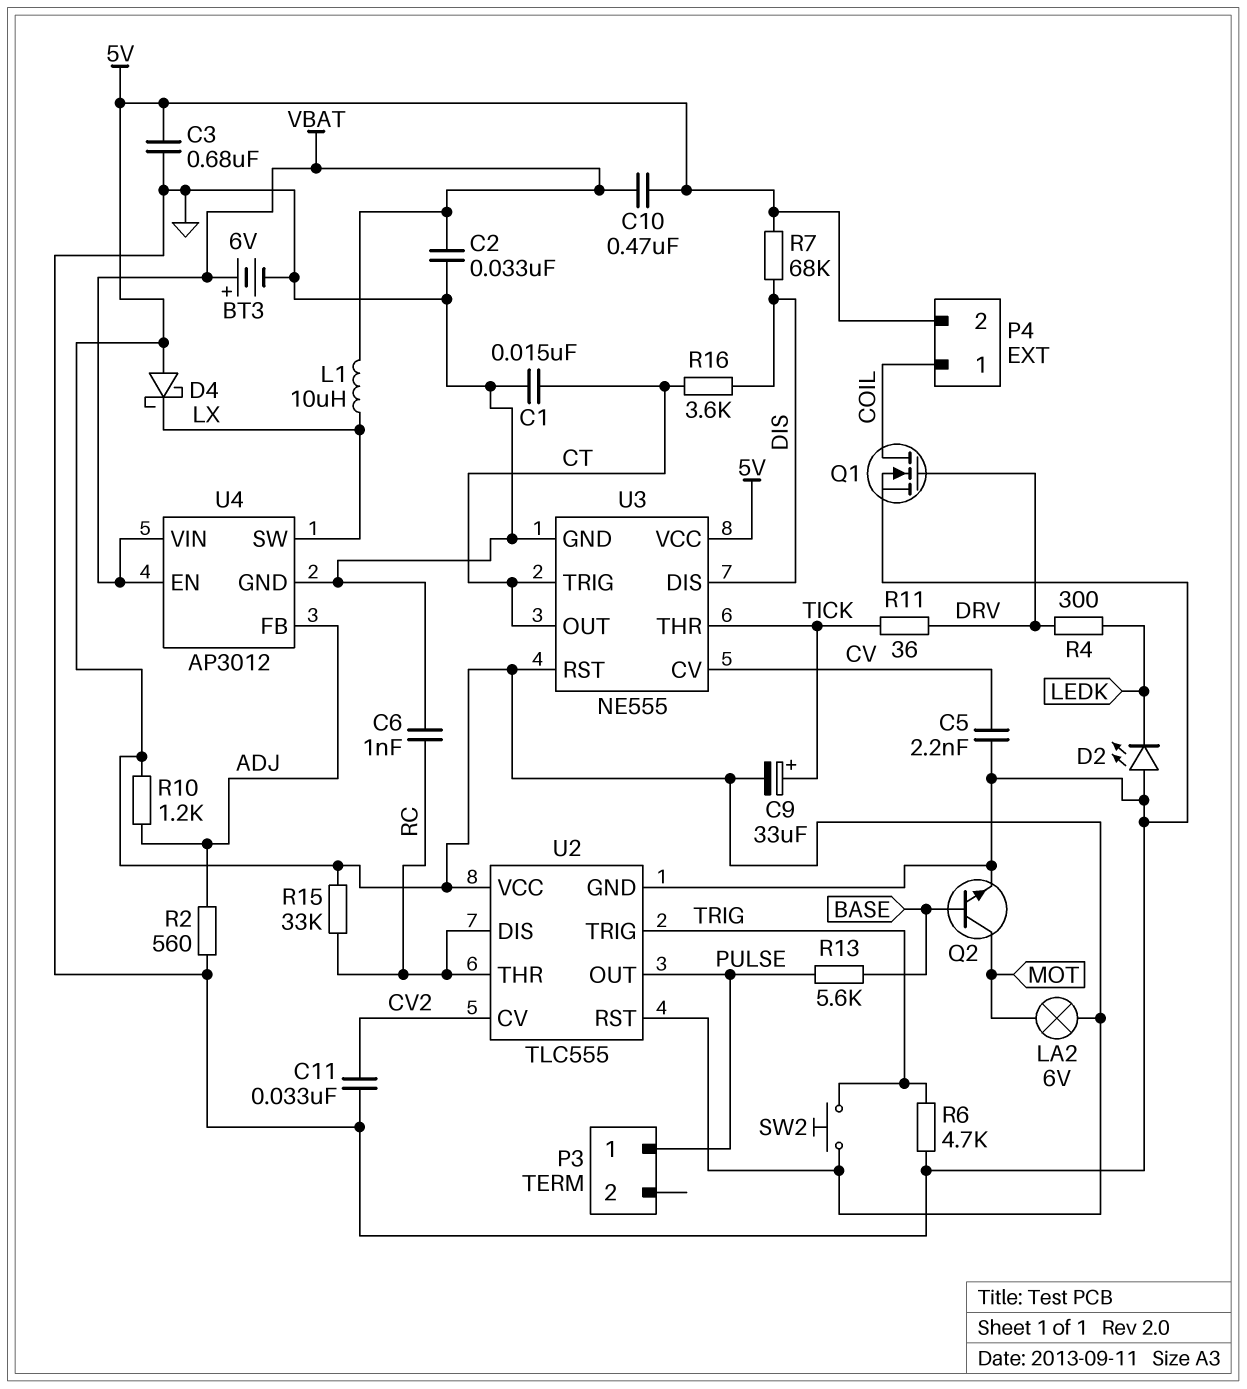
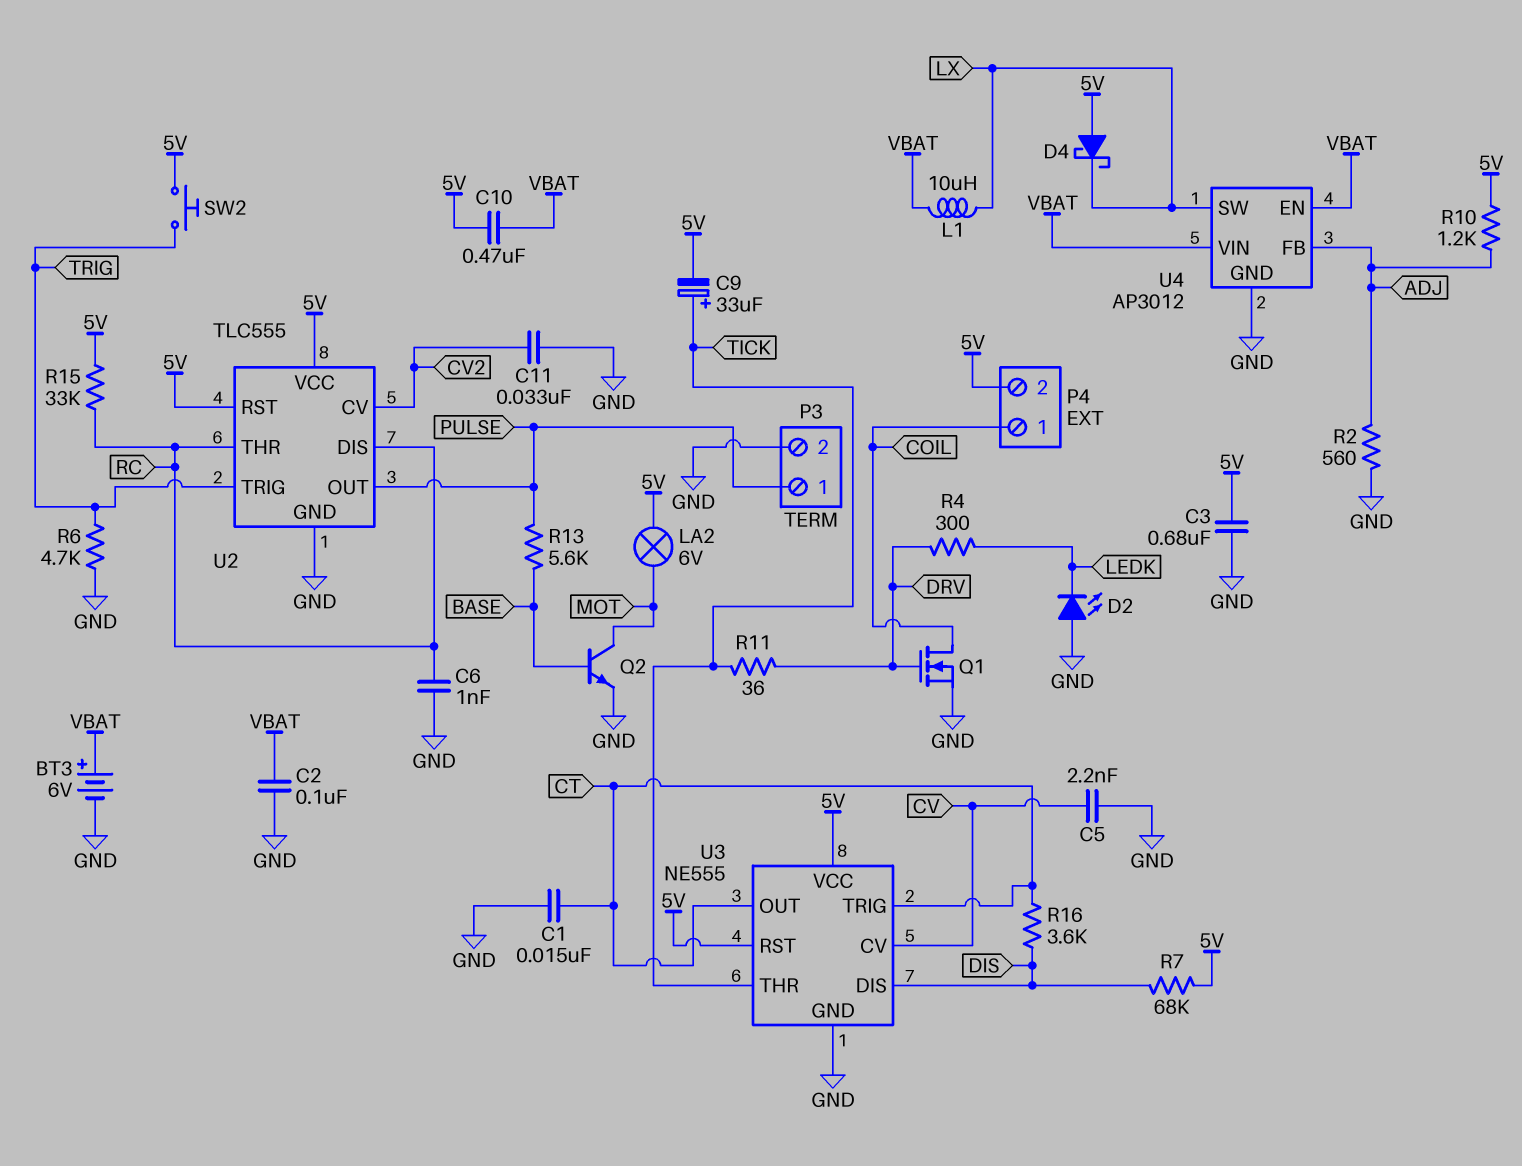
C2: 33nF (GND, VBAT) -> 100nF (GND, VBAT)
P3 pin 2: none -> GND

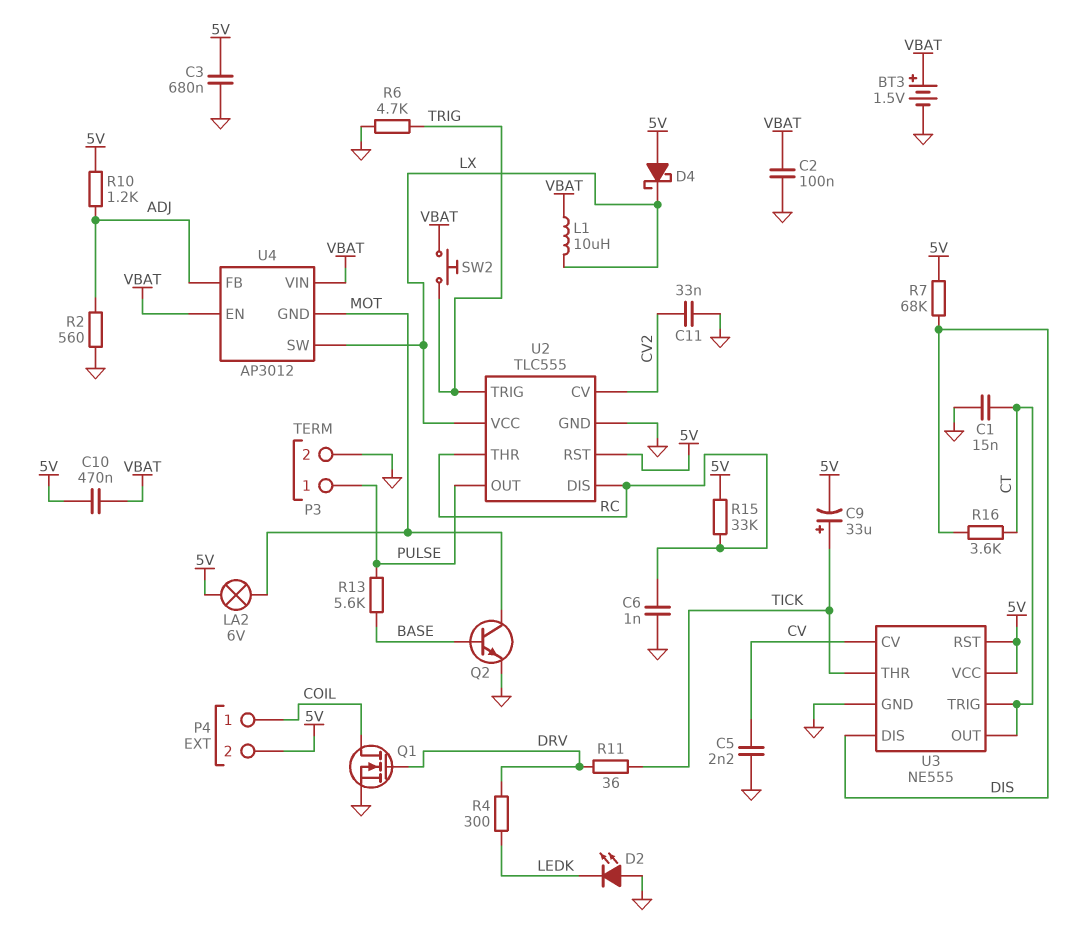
BT3: 6V (plus VBAT, minus GND) -> 1.5V (plus VBAT, minus GND)
SW2: button (5V, TRIG) -> button (TRIG, VBAT)
U2 pin VCC: 5V -> LX
U4 pin GND: GND -> MOT

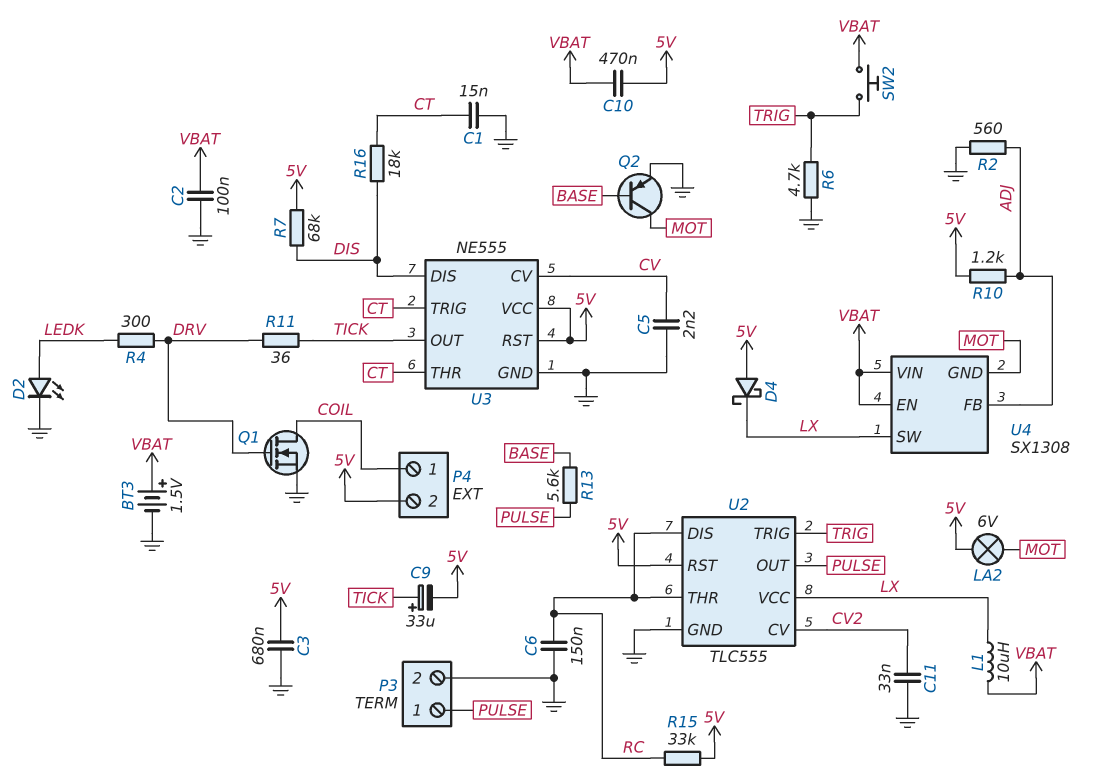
C6: 1nF (GND, RC) -> 150nF (GND, RC)
D2: LED (A GND, K LEDK) -> LED (A LEDK, K GND)
Q2: NPN (B BASE, C MOT, E GND) -> PNP (B BASE, C MOT, E GND)
R16: 3.6k (CT, DIS) -> 18k (CT, DIS)
U3 pin OUT: CT -> TICK
U3 pin THR: TICK -> CT
U4: AP3012 -> SX1308

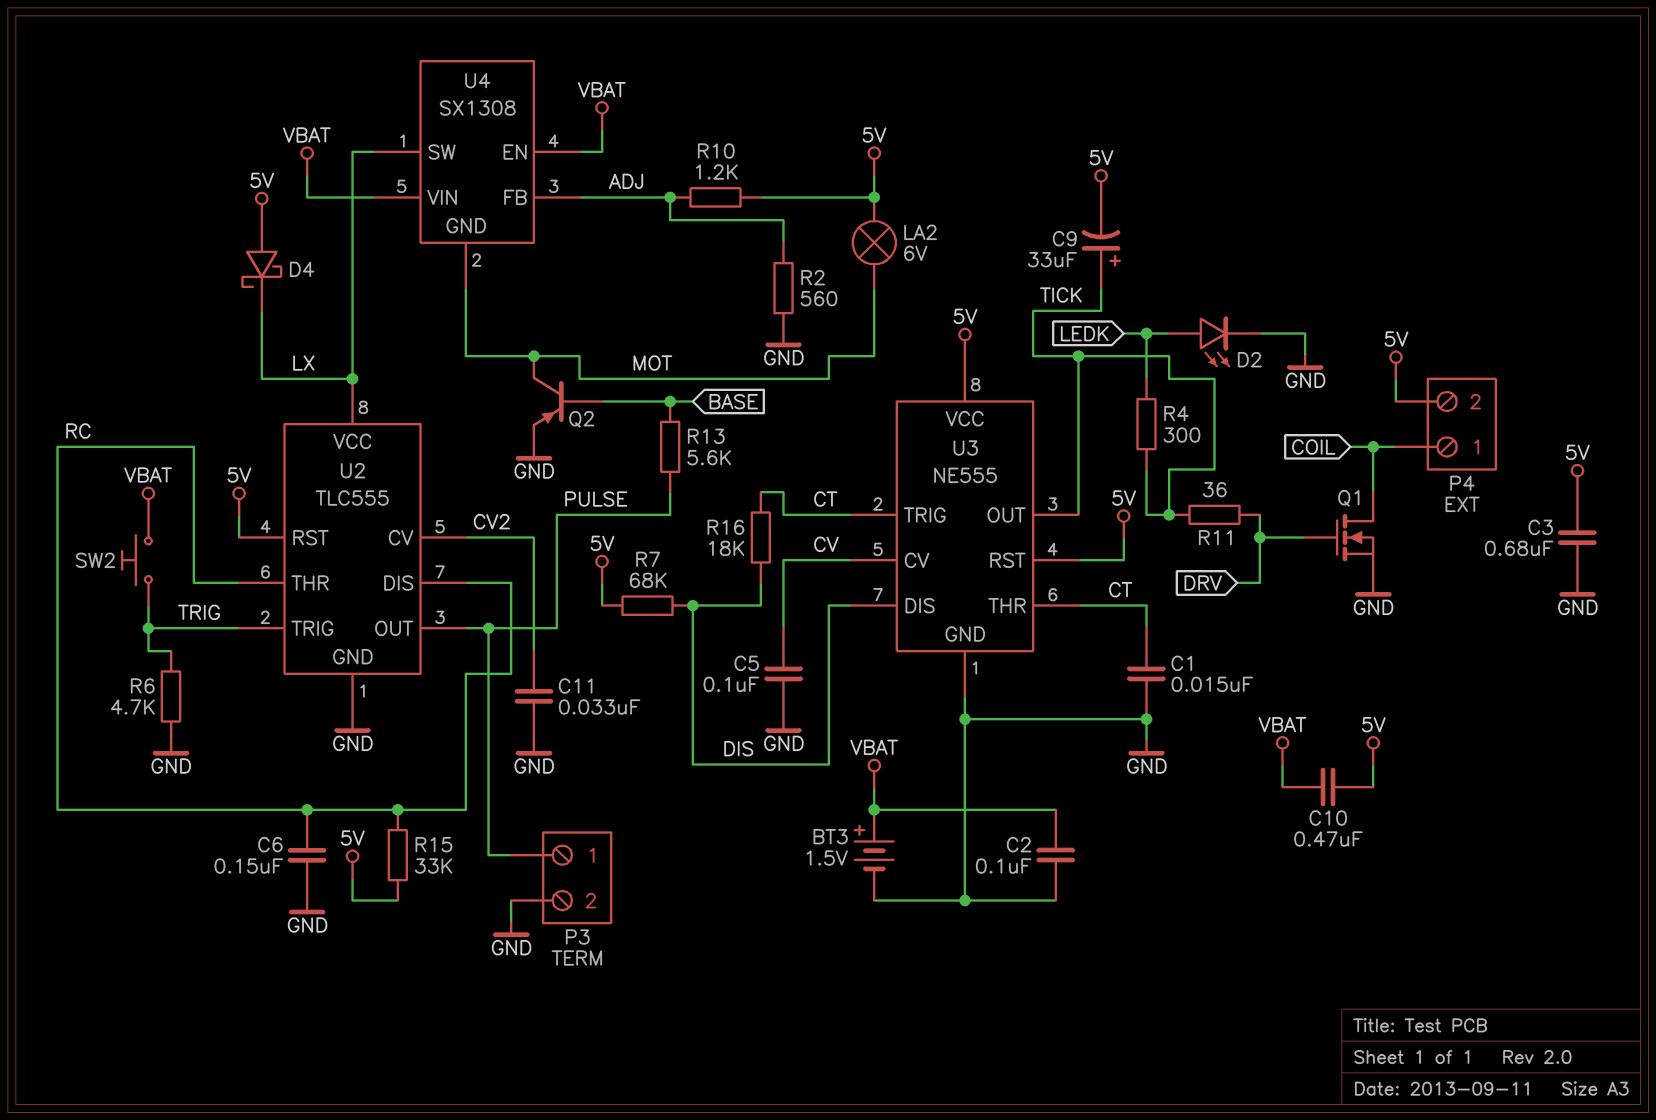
C5: 2.2nF (CV, GND) -> 100nF (CV, GND)
L1: 10uH (LX, VBAT) -> none
R4: 300 (DRV, LEDK) -> 300 (LEDK, TICK)

